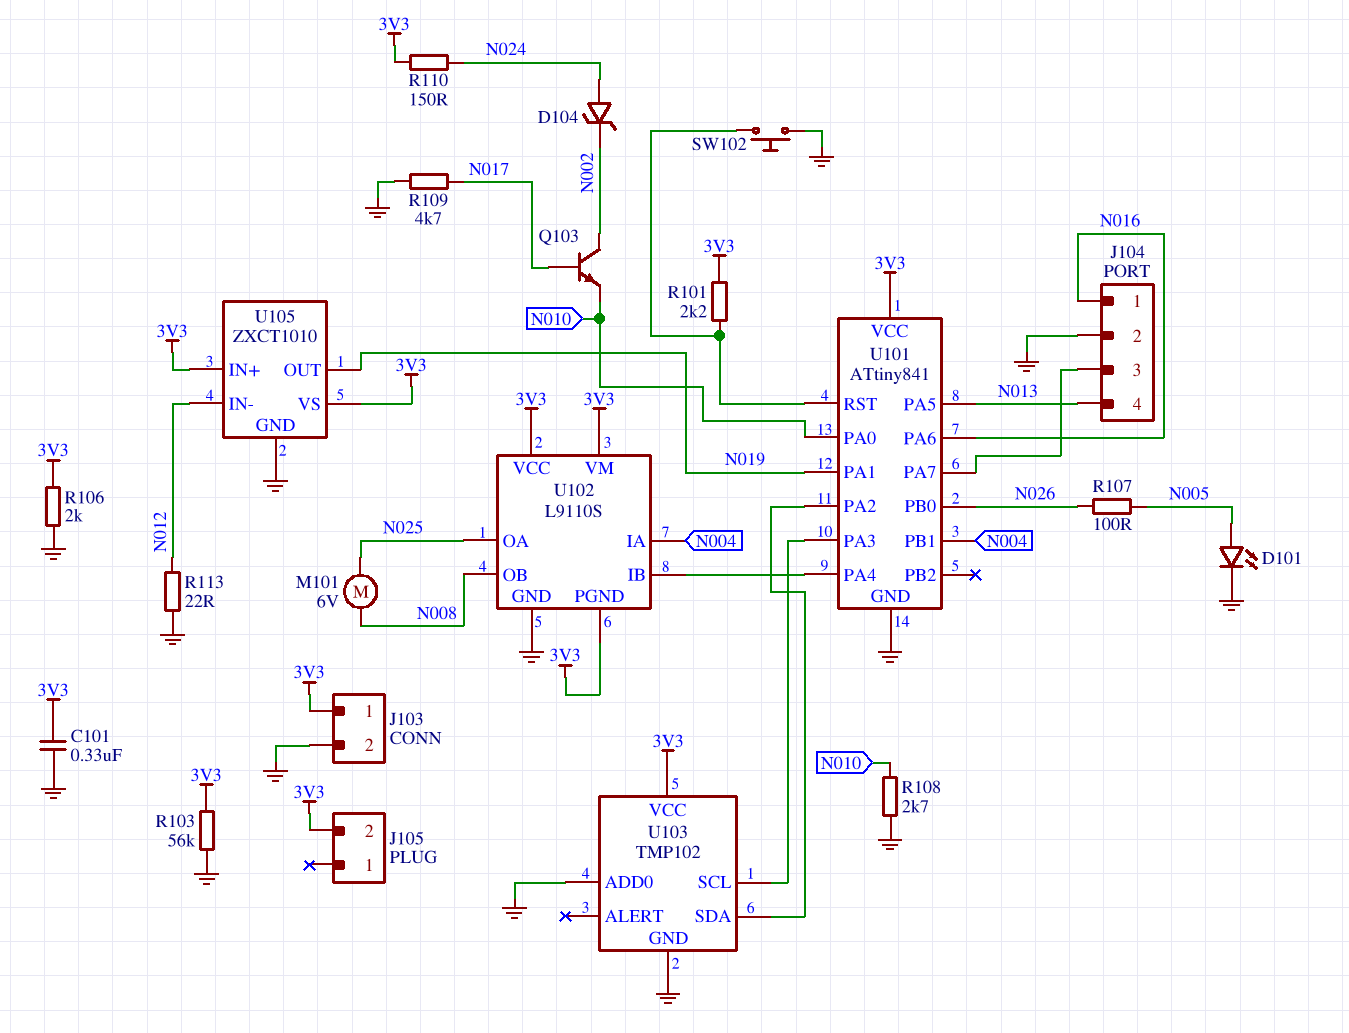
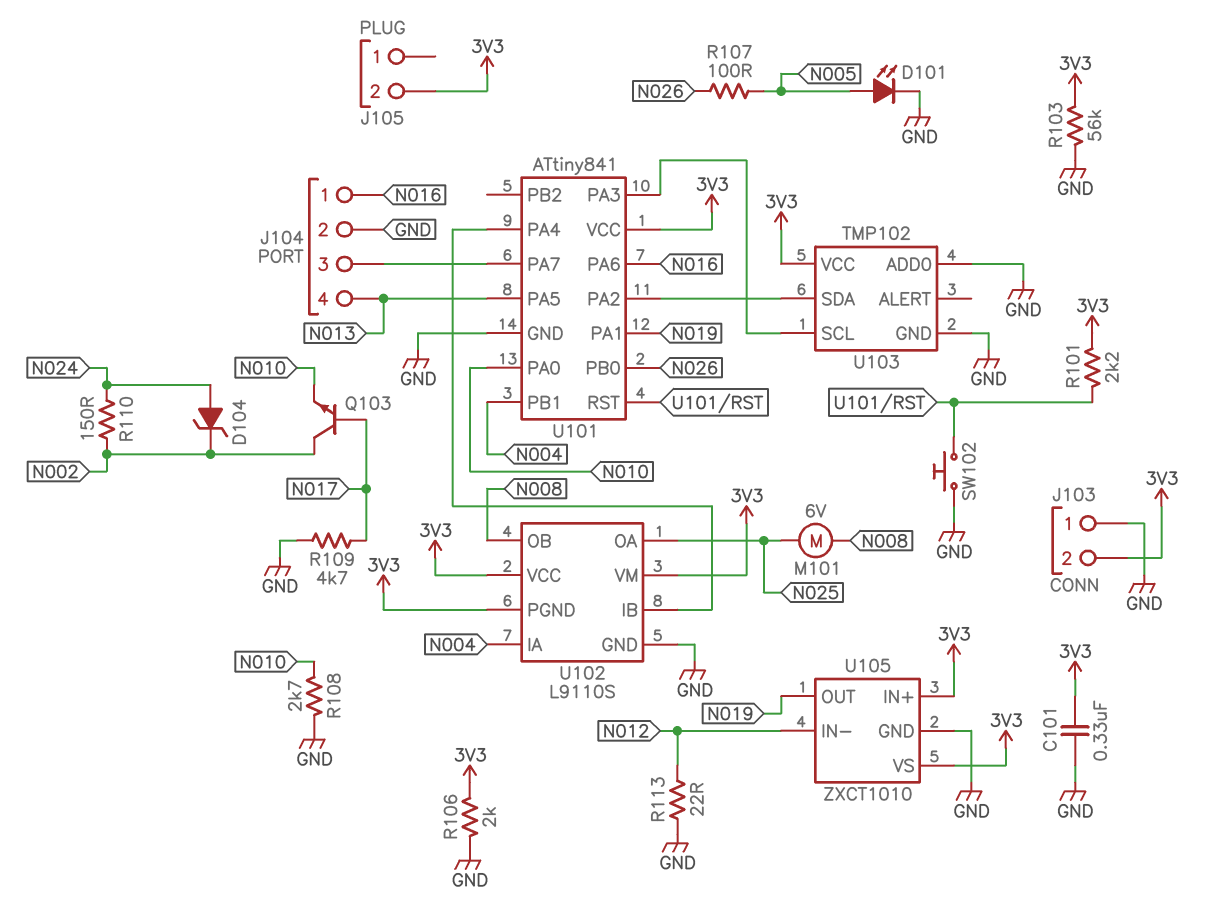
J103 pin 1: 3V3 -> GND
J103 pin 2: GND -> 3V3
R110: 150 (3V3, N024) -> 150 (N002, N024)

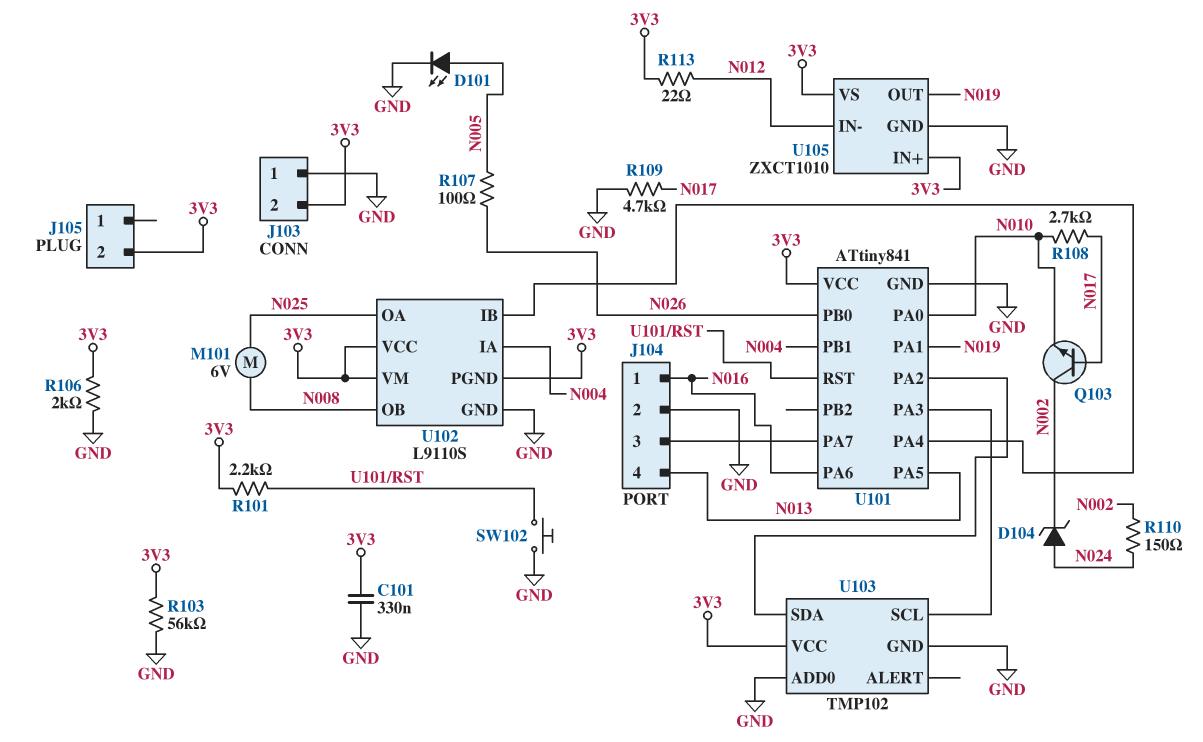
R108: 2.7k (GND, N010) -> 2.7k (N010, N017)
R113: 22 (GND, N012) -> 22 (3V3, N012)

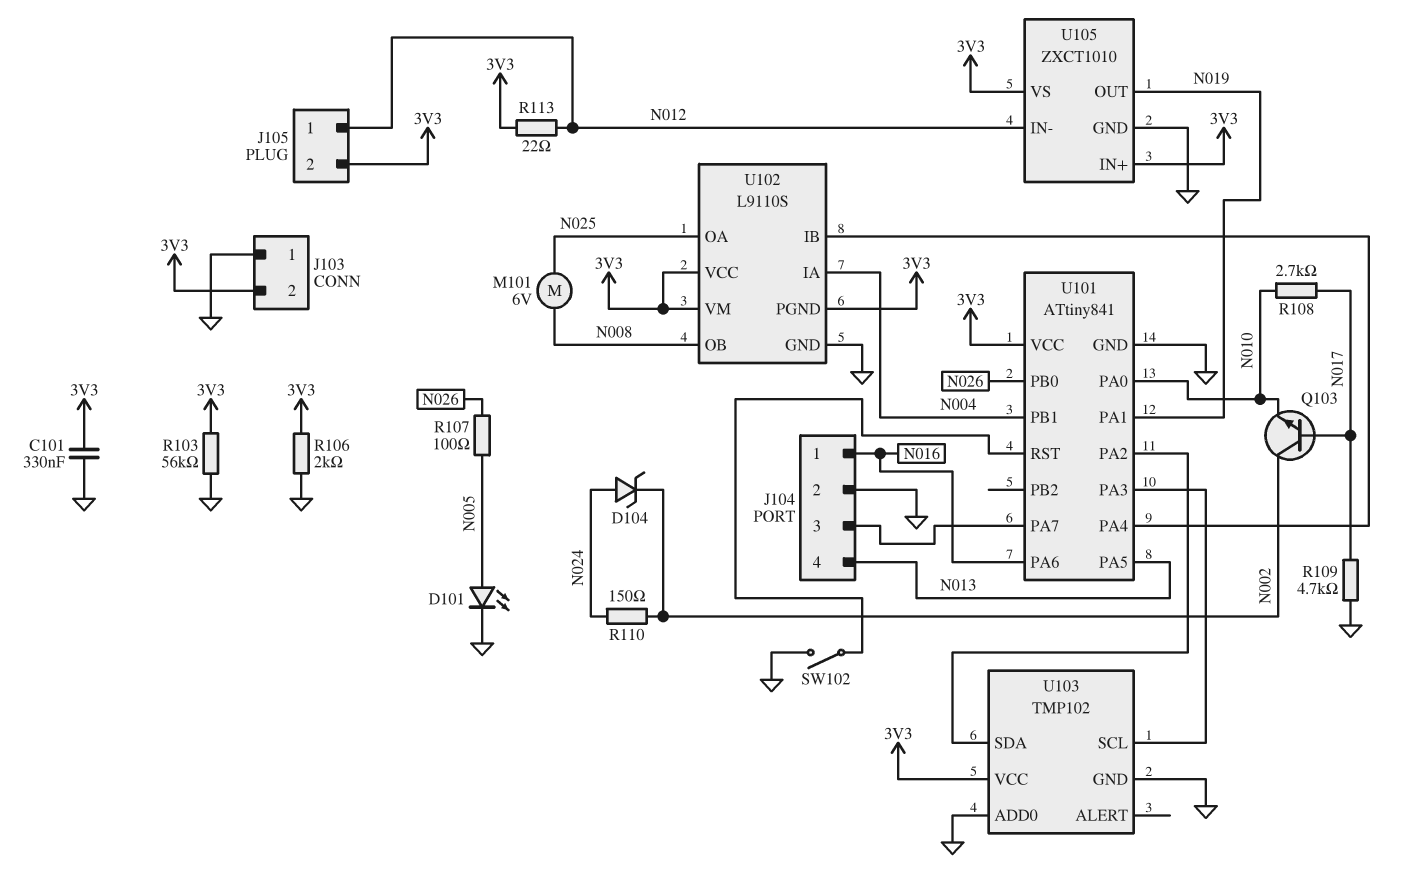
J105 pin 1: none -> N012
R101: 2.2k (3V3, U101/RST) -> none
SW102: button (GND, U101/RST) -> switch (GND, U101/RST)

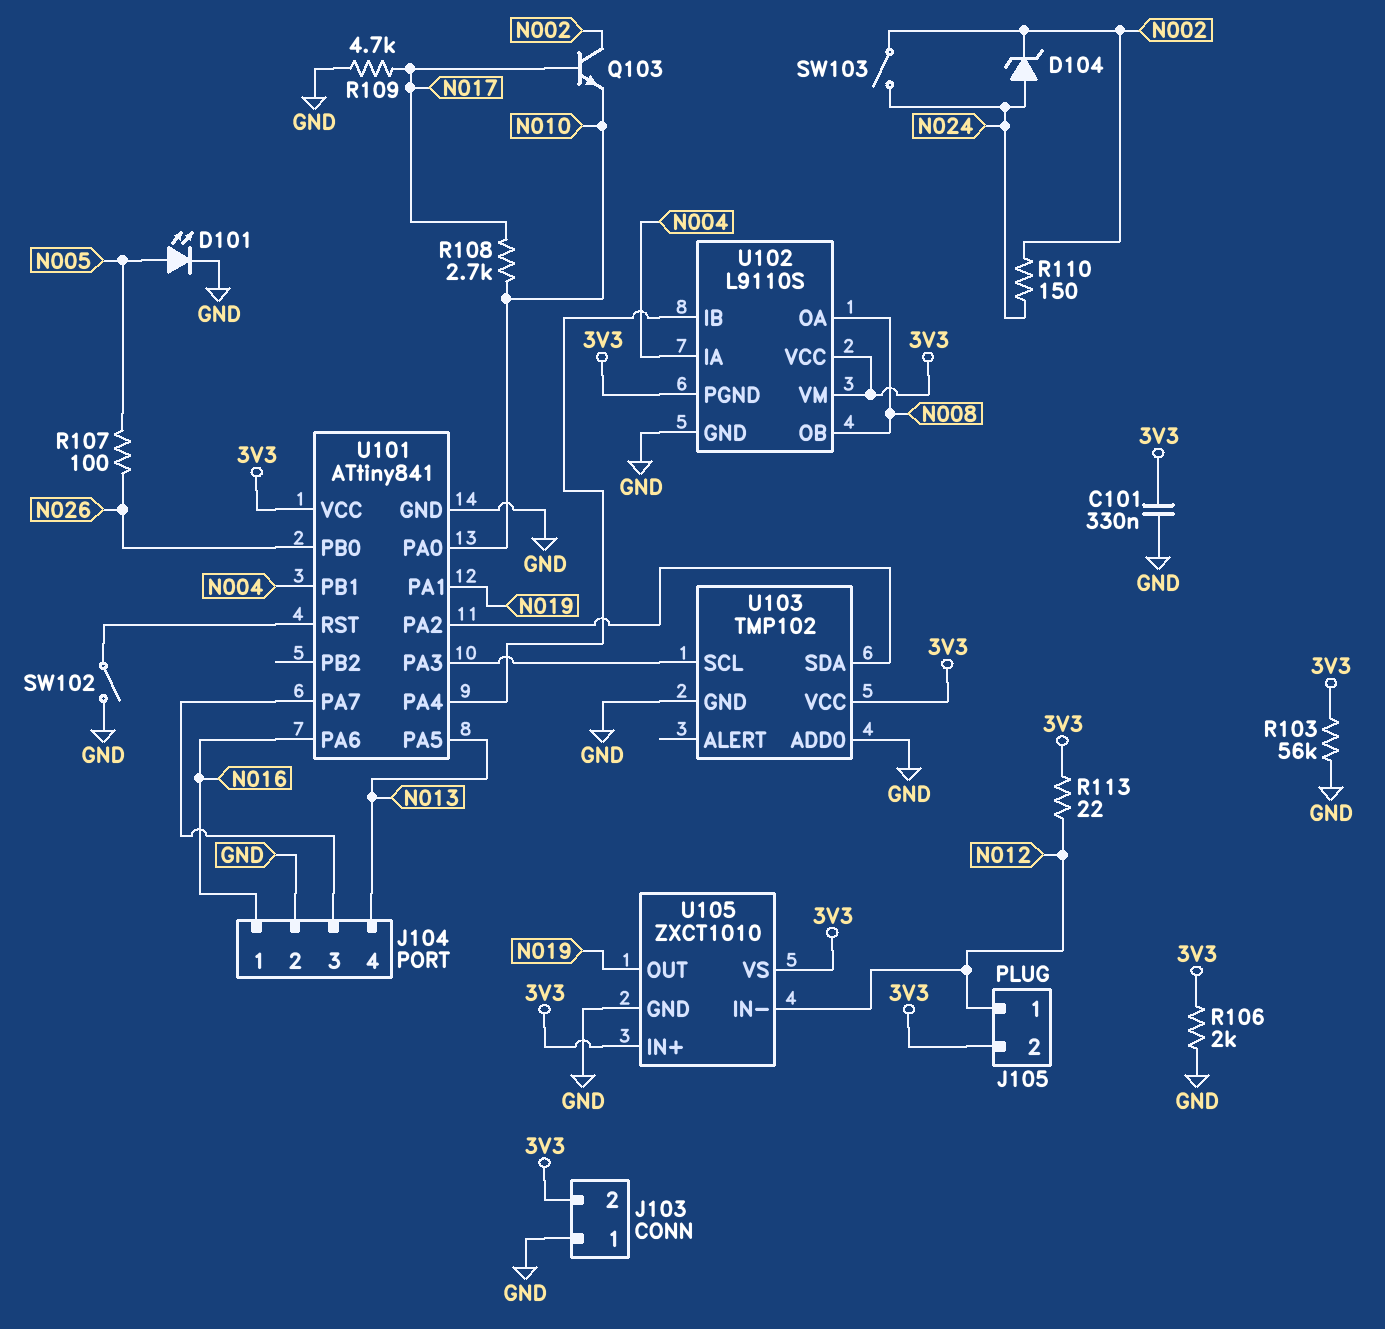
M101: motor 6V (N008, N025) -> none
SW103: none -> switch (N002, N024)
U102 pin OA: N025 -> N008

